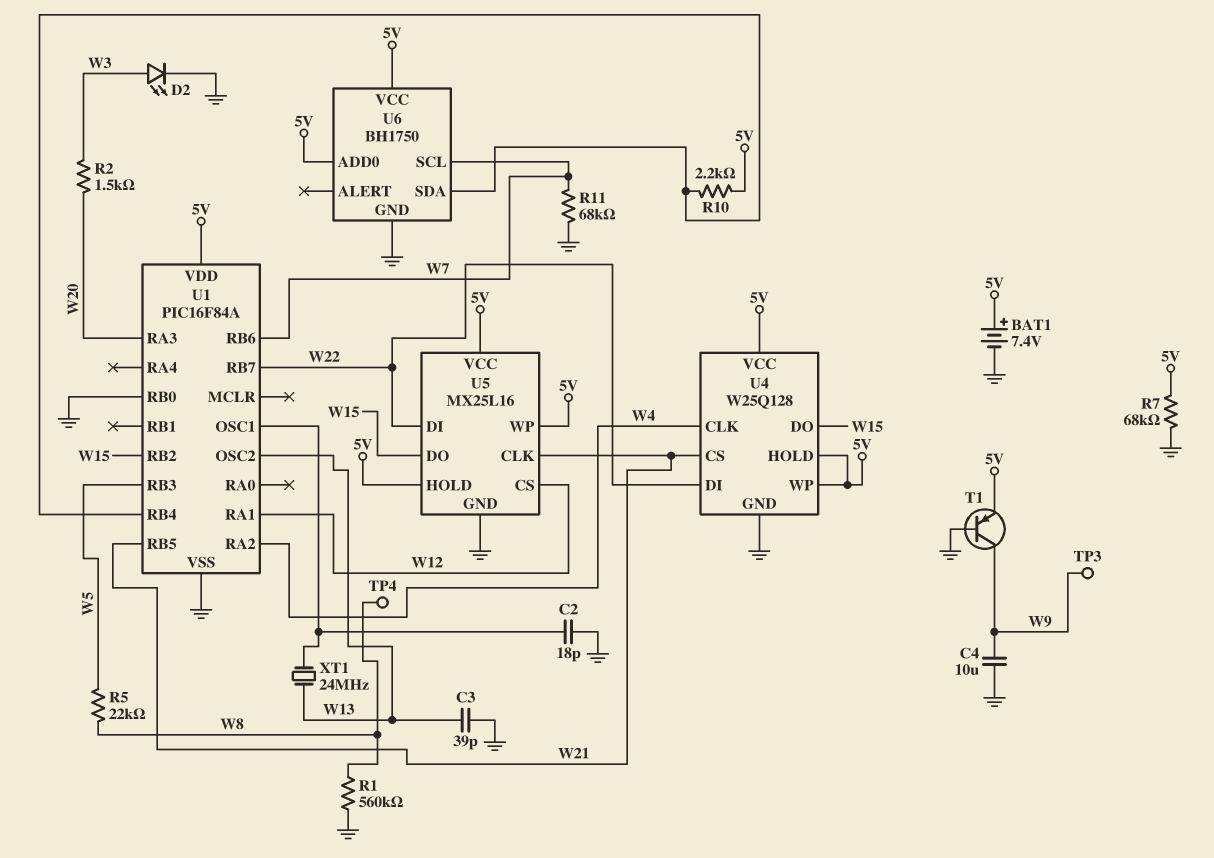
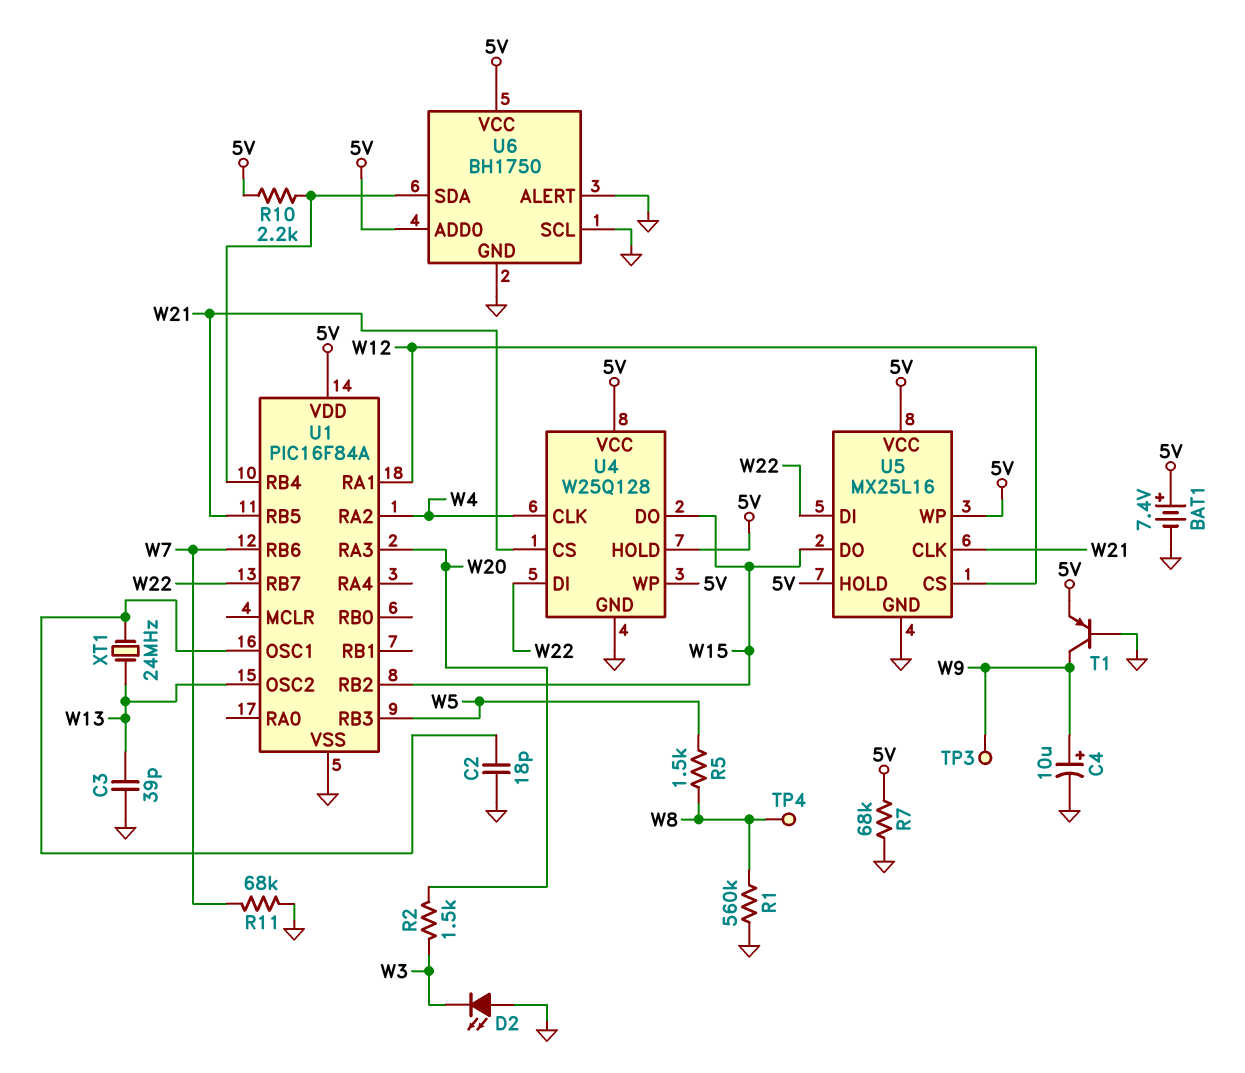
C4: 10uF (GND, W9) -> 10uF (plus W9, minus GND)
D2: LED (A W3, K GND) -> LED (A GND, K W3)
R5: 22k (W5, W8) -> 1.5k (W5, W8)
U1 pin RB0: GND -> none
U6 pin ALERT: none -> GND
U6 pin SCL: W7 -> GND

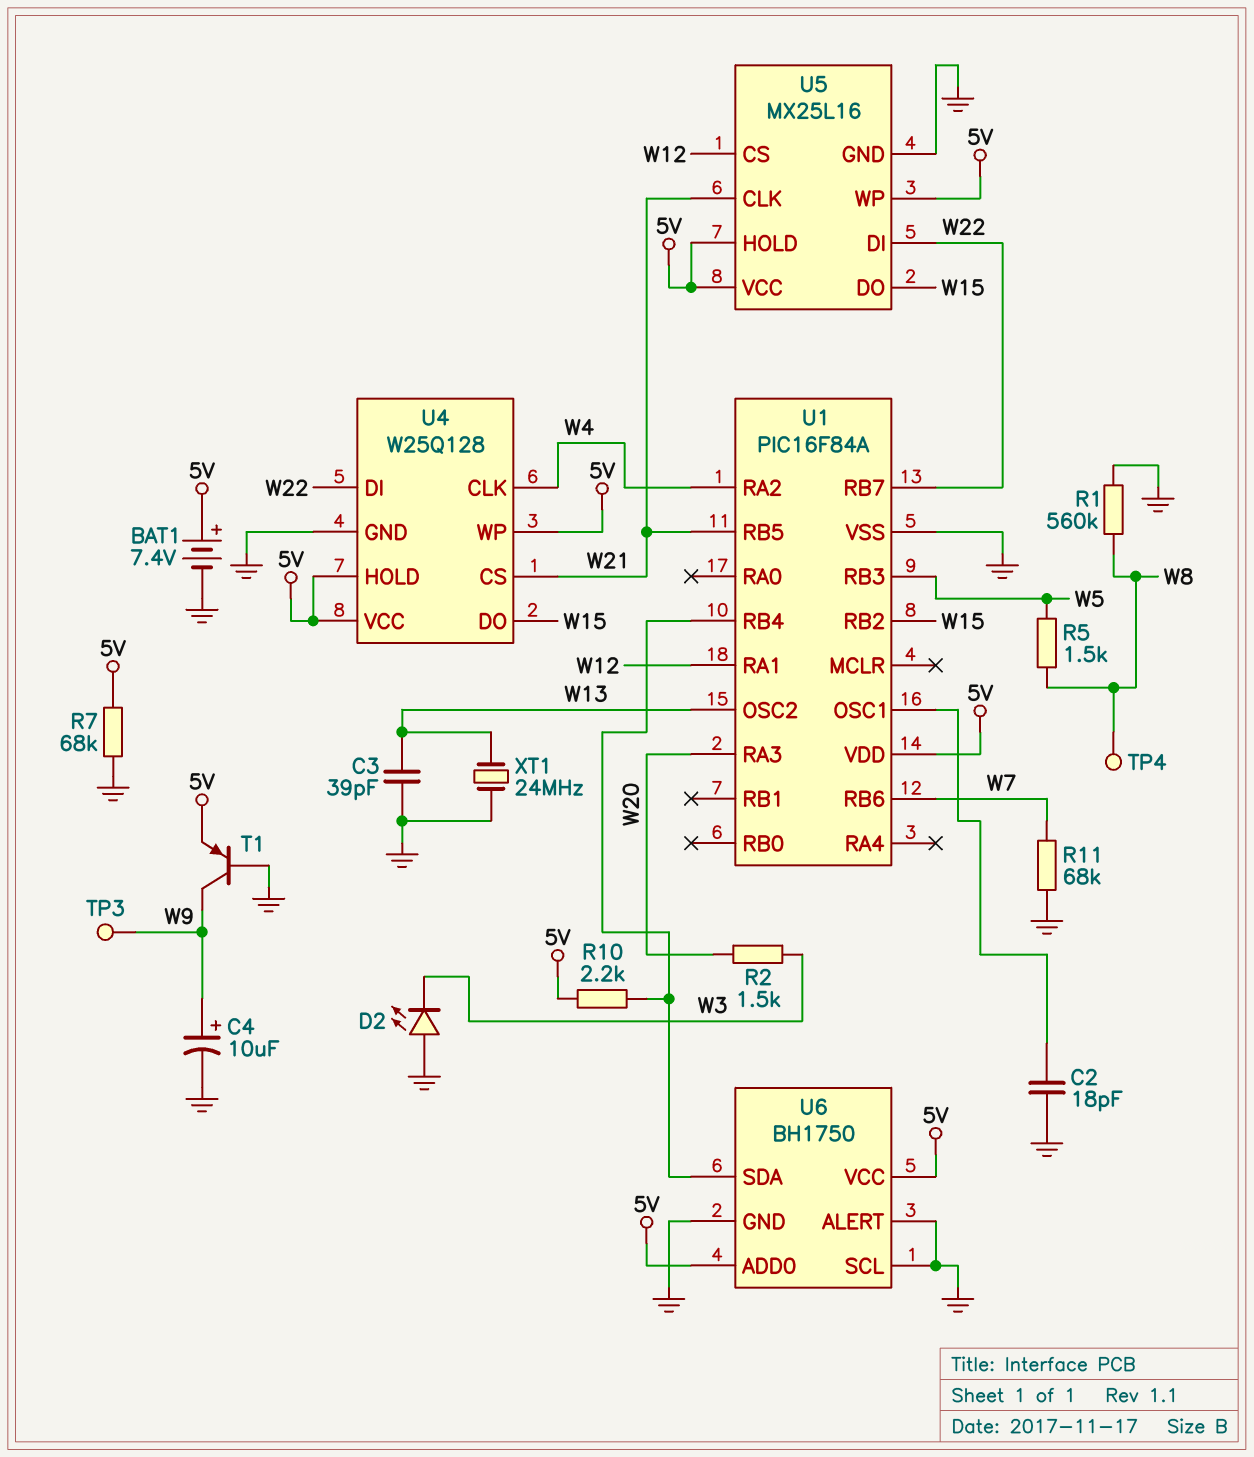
XT1: 24MHz (U1/OSC1, W13) -> 24MHz (GND, W13)

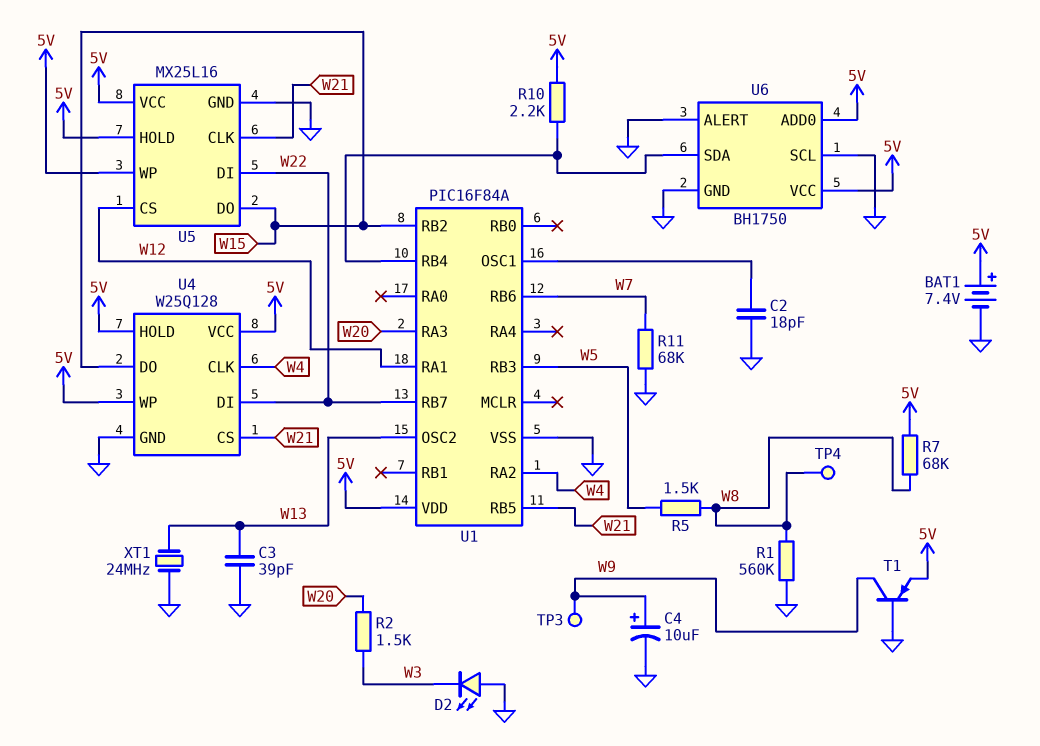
R7: 68k (5V, GND) -> 68k (5V, W8)

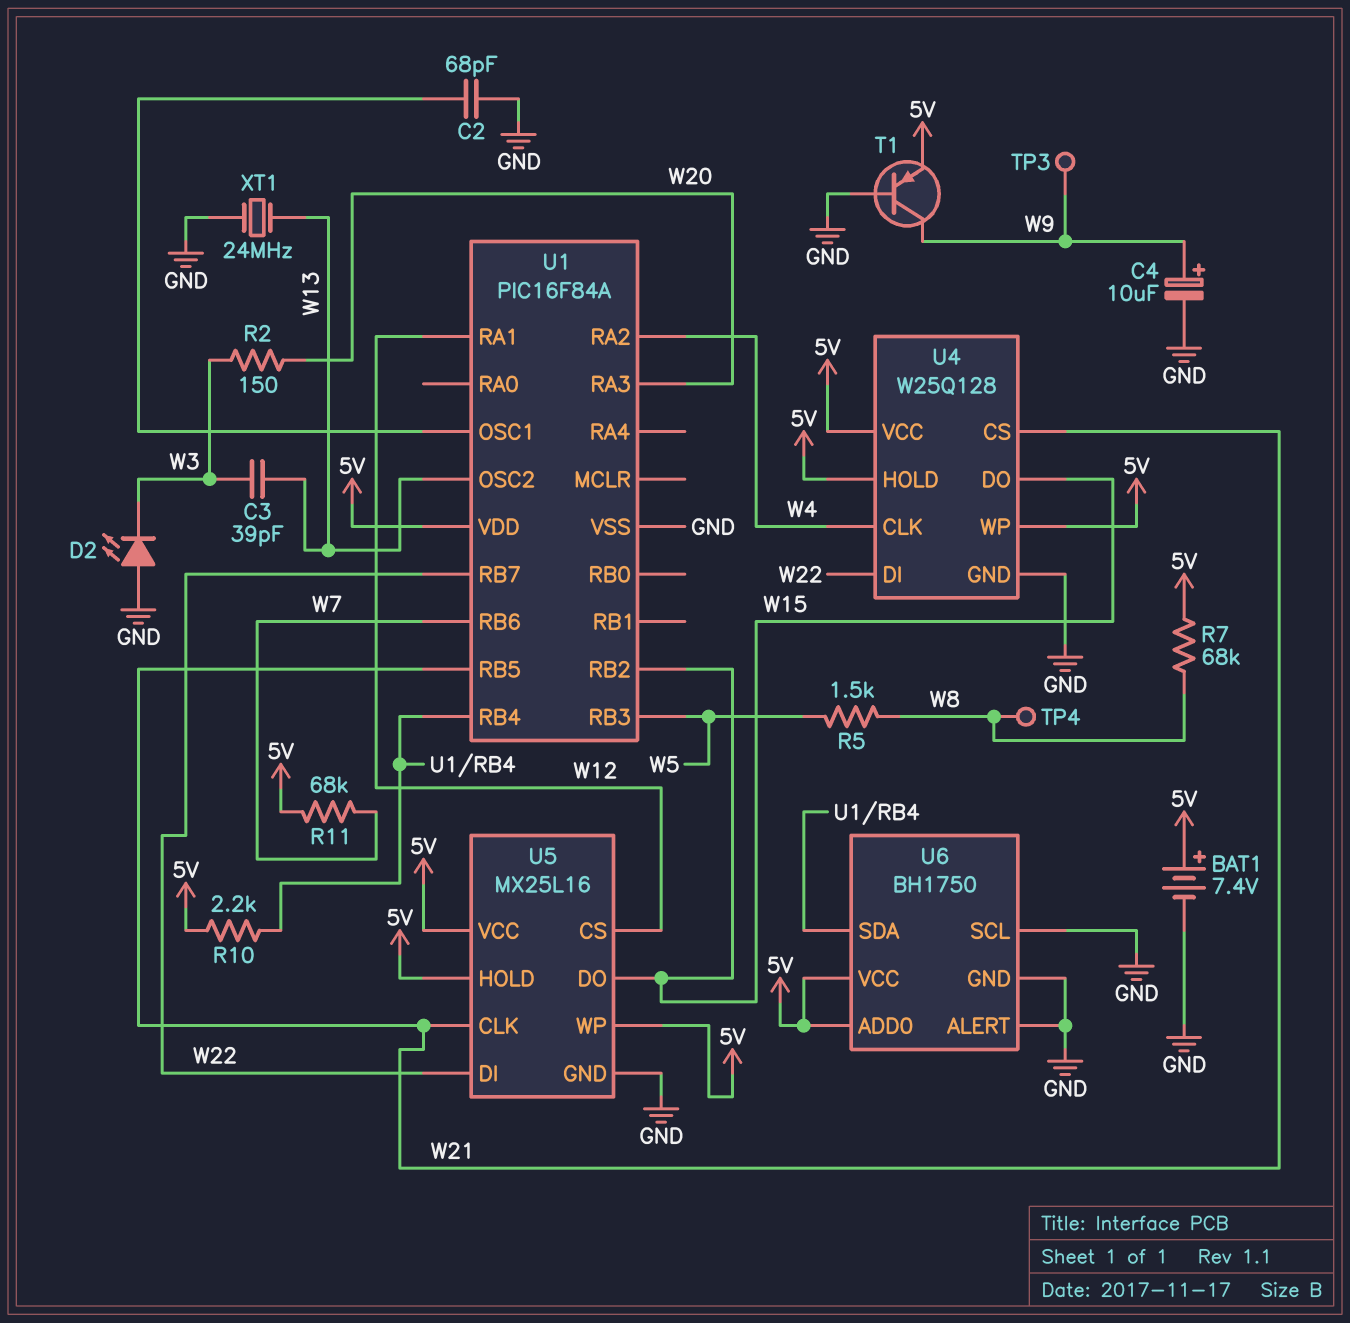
C2: 18pF (GND, U1/OSC1) -> 68pF (GND, U1/OSC1)
C3: 39pF (GND, W13) -> 39pF (W3, W13)
R1: 560k (GND, W8) -> none
R2: 1.5k (W3, W20) -> 150 (W3, W20)
R11: 68k (GND, W7) -> 68k (5V, W7)

